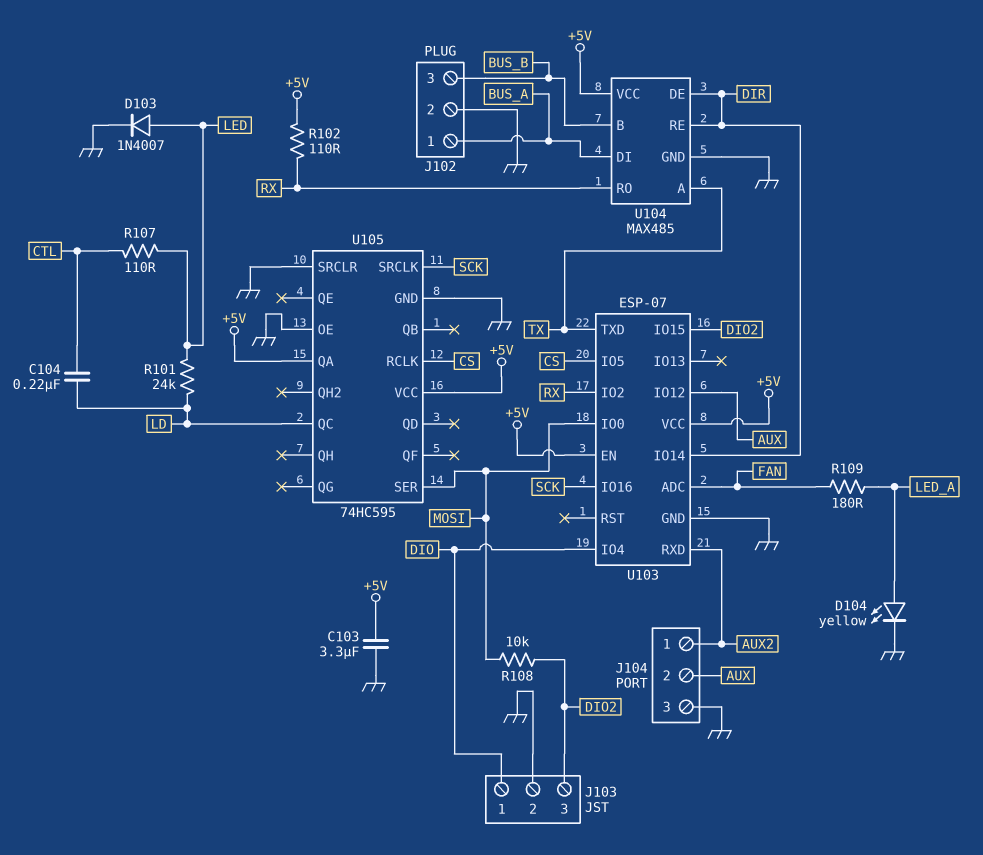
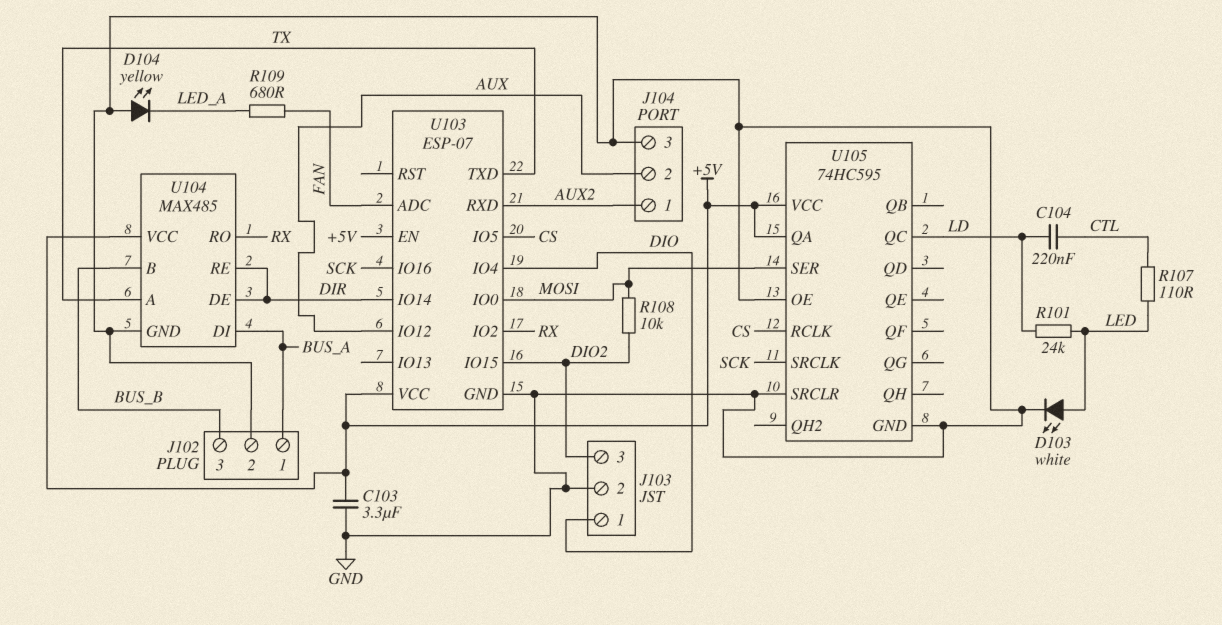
D103: diode 1N4007 (A LED, K GND) -> LED white (A LED, K GND)
D104: LED yellow (A LED_A, K GND) -> LED yellow (A GND, K LED_A)
R102: 110 (+5V, RX) -> none
R109: 180 (FAN, LED_A) -> 680 (FAN, LED_A)

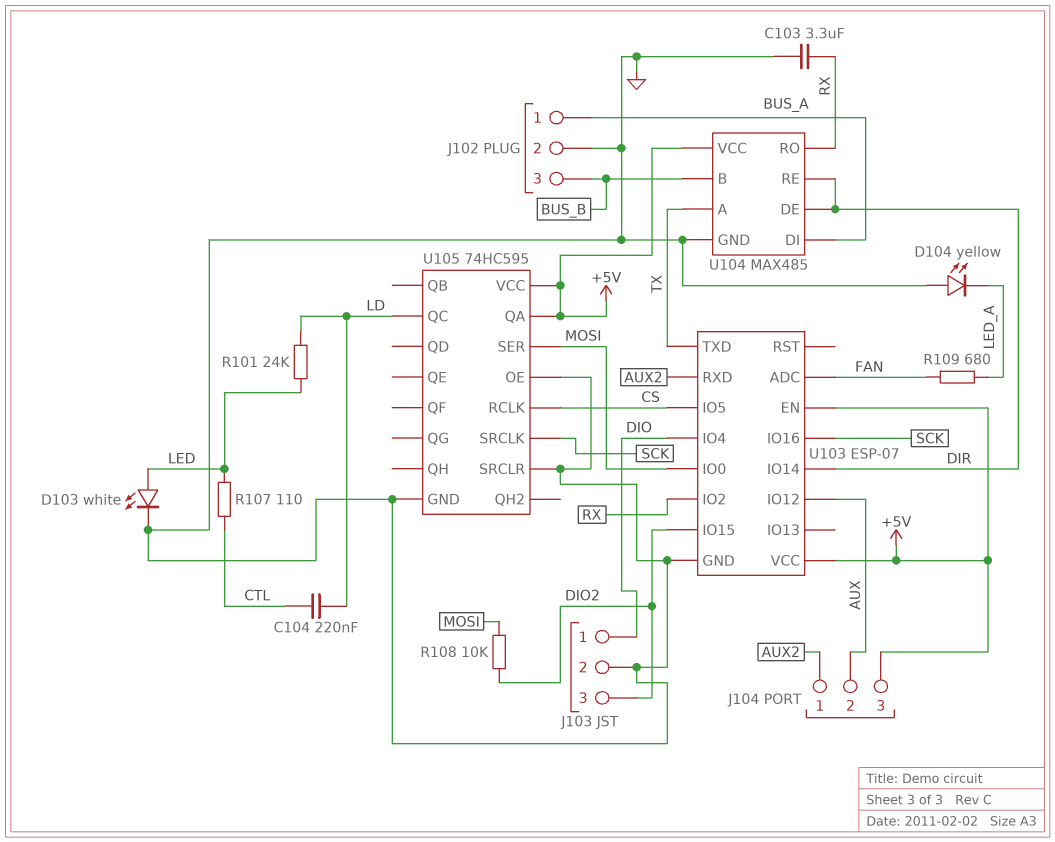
C103: 3.3uF (+5V, GND) -> 3.3uF (GND, RX)
J104 pin 3: GND -> +5V

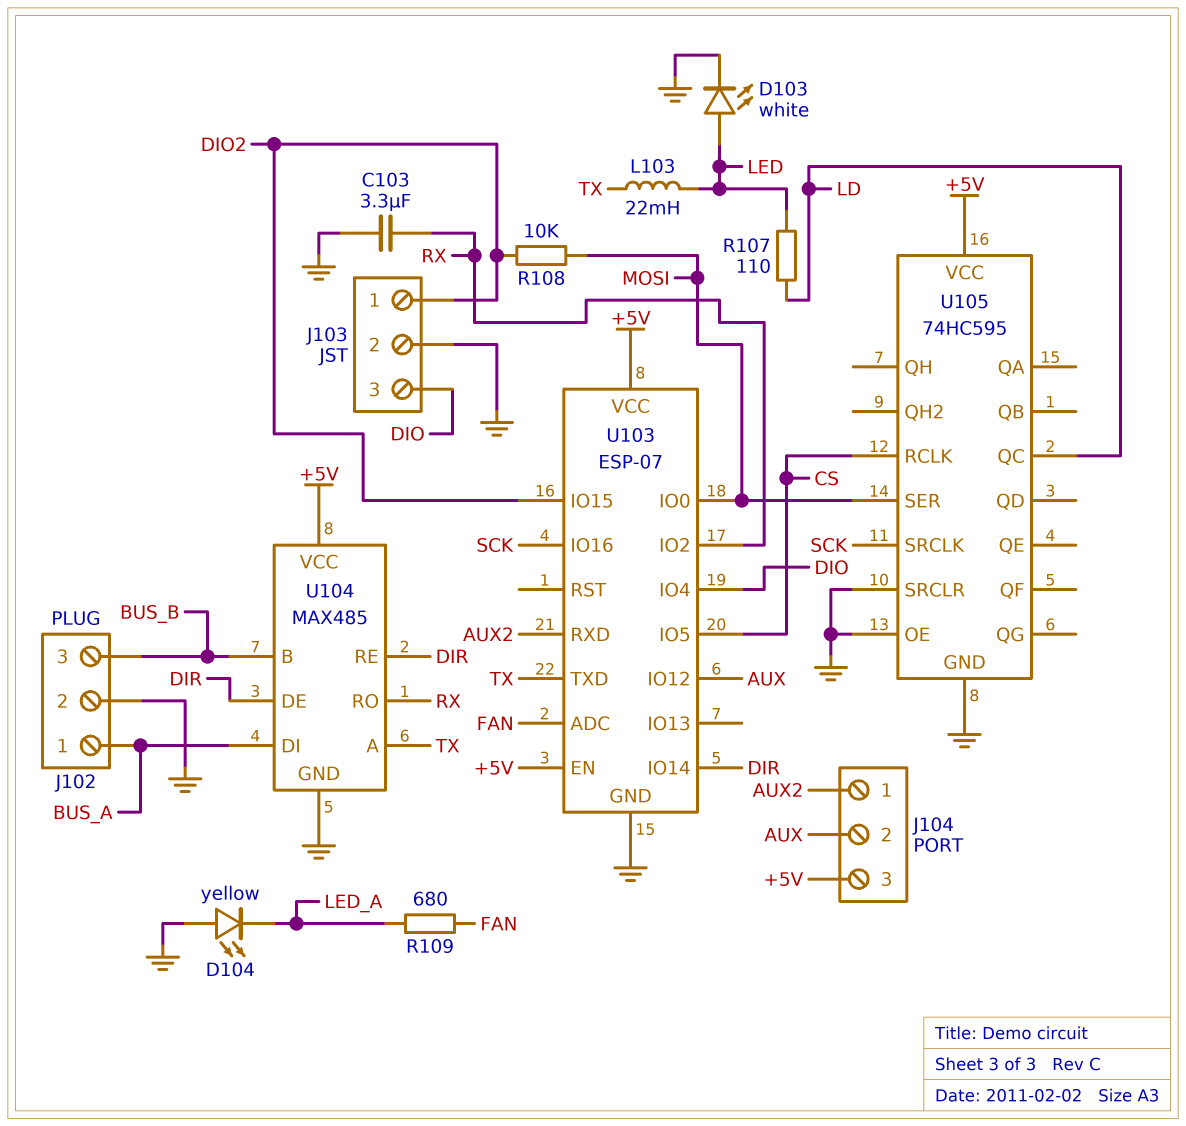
C104: 220nF (CTL, LD) -> none
J103 pin 1: DIO -> DIO2
J103 pin 3: DIO2 -> DIO
L103: none -> 22mH (LED, TX)
R101: 24k (LD, LED) -> none
R107: 110 (CTL, LED) -> 110 (LD, LED)
U105 pin QA: +5V -> none

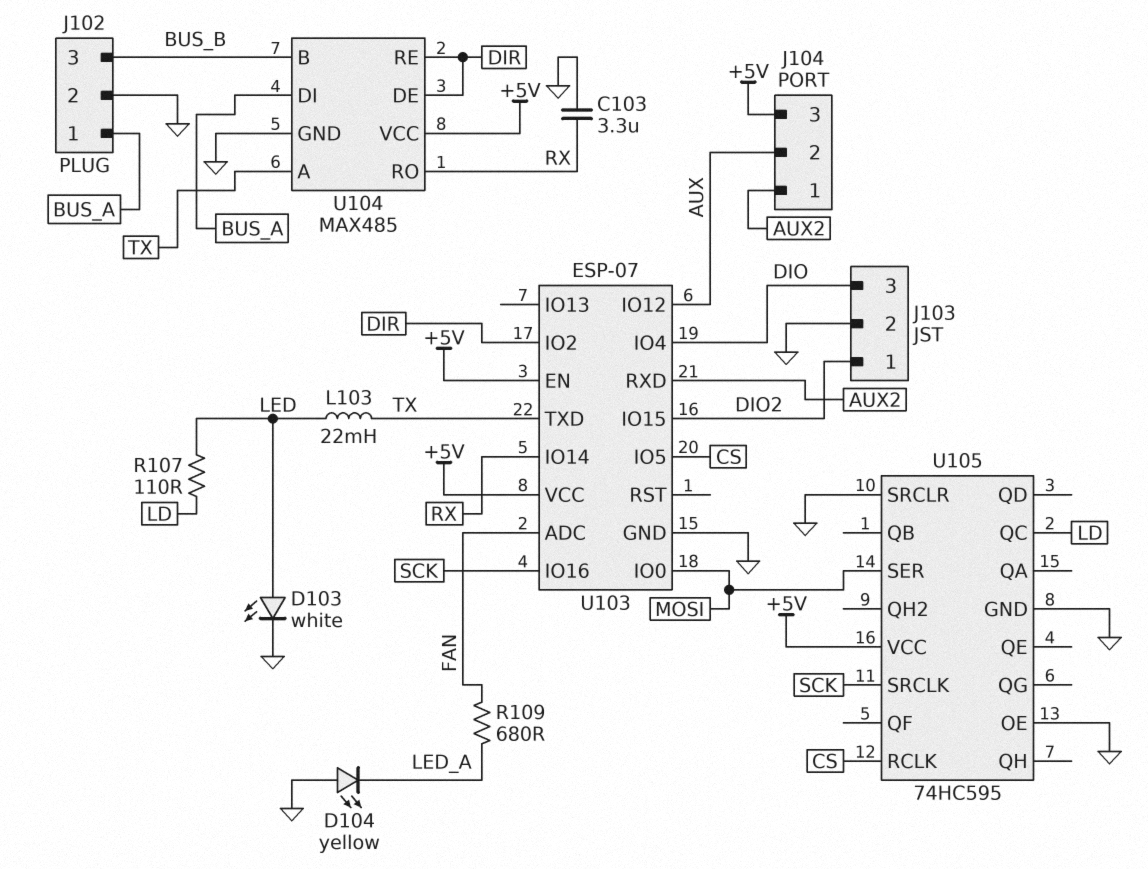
R108: 10k (DIO2, MOSI) -> none
U103 pin IO2: RX -> DIR
U103 pin IO14: DIR -> RX

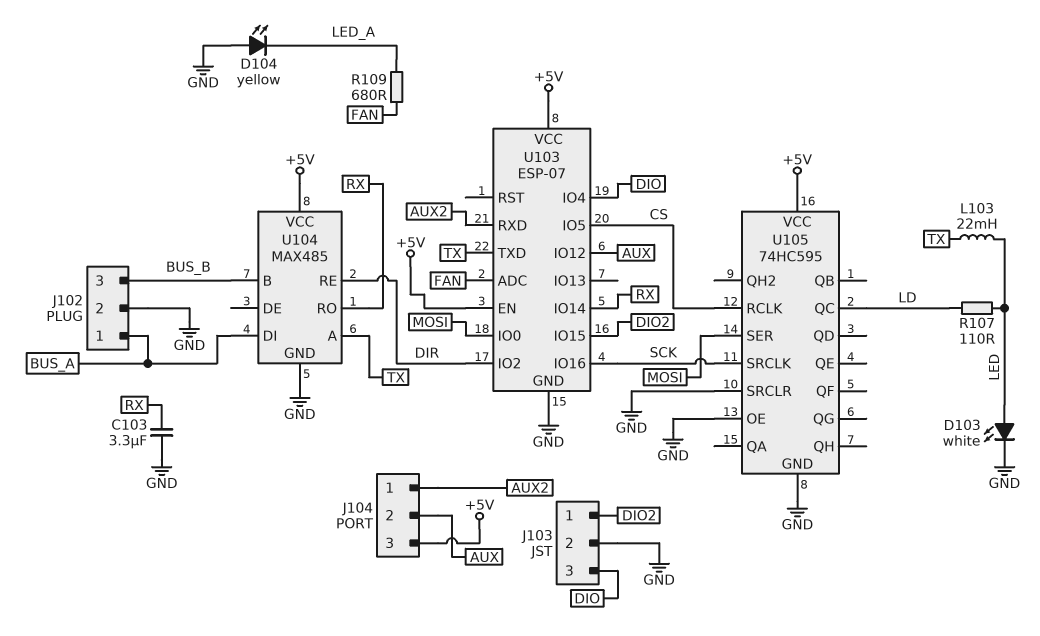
U104 pin DE: DIR -> none

